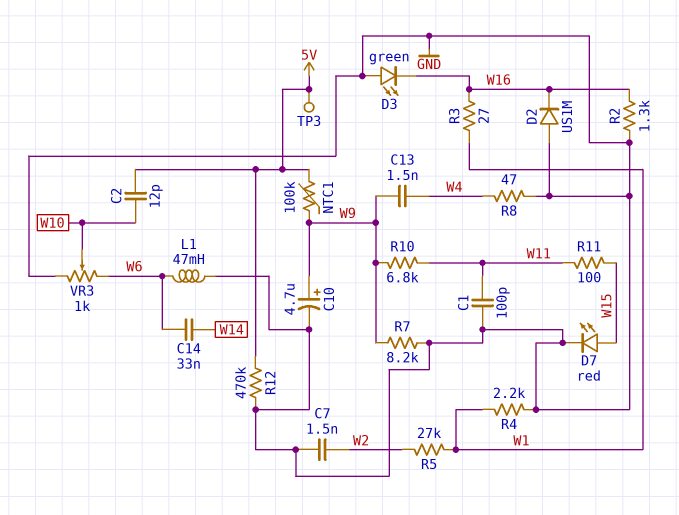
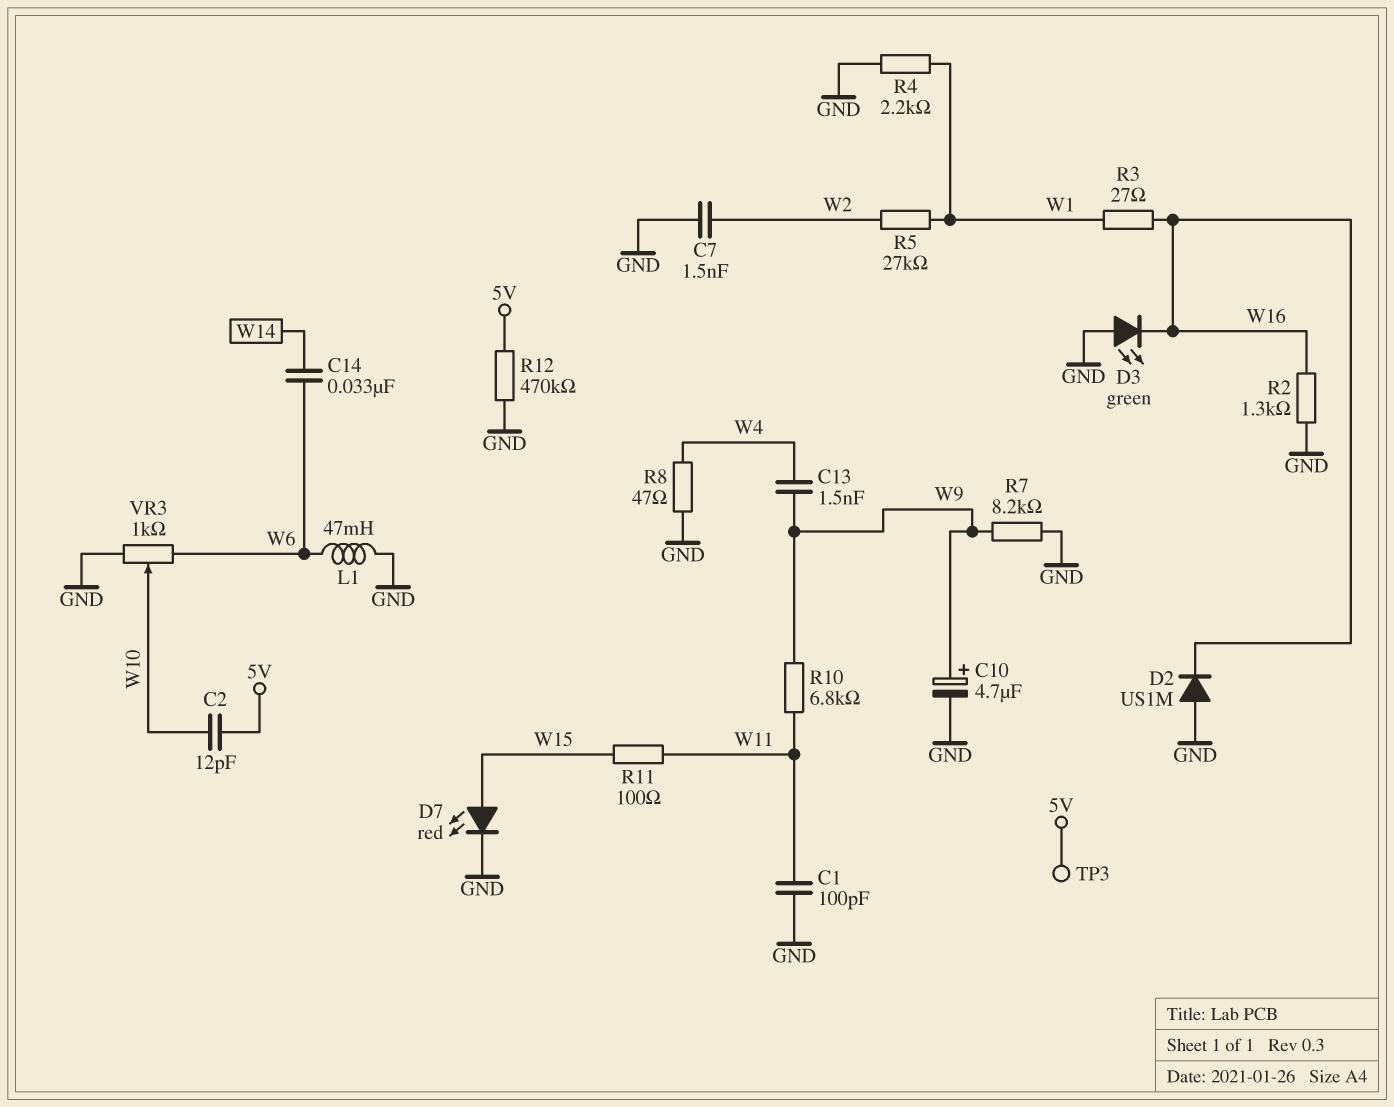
NTC1: 100k (5V, W9) -> none

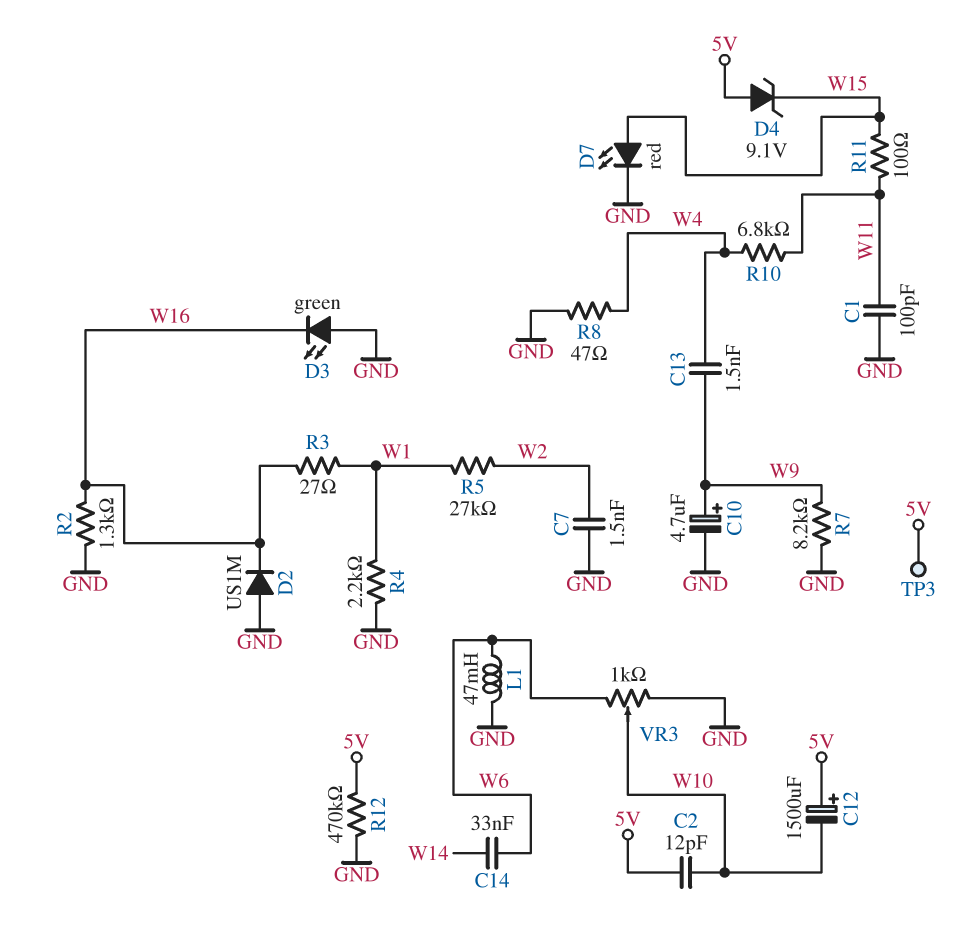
C12: none -> 1500uF (plus 5V, minus W10)
D4: none -> zener 9.1V (A 5V, K W15)
R10: 6.8k (W9, W11) -> 6.8k (W4, W11)

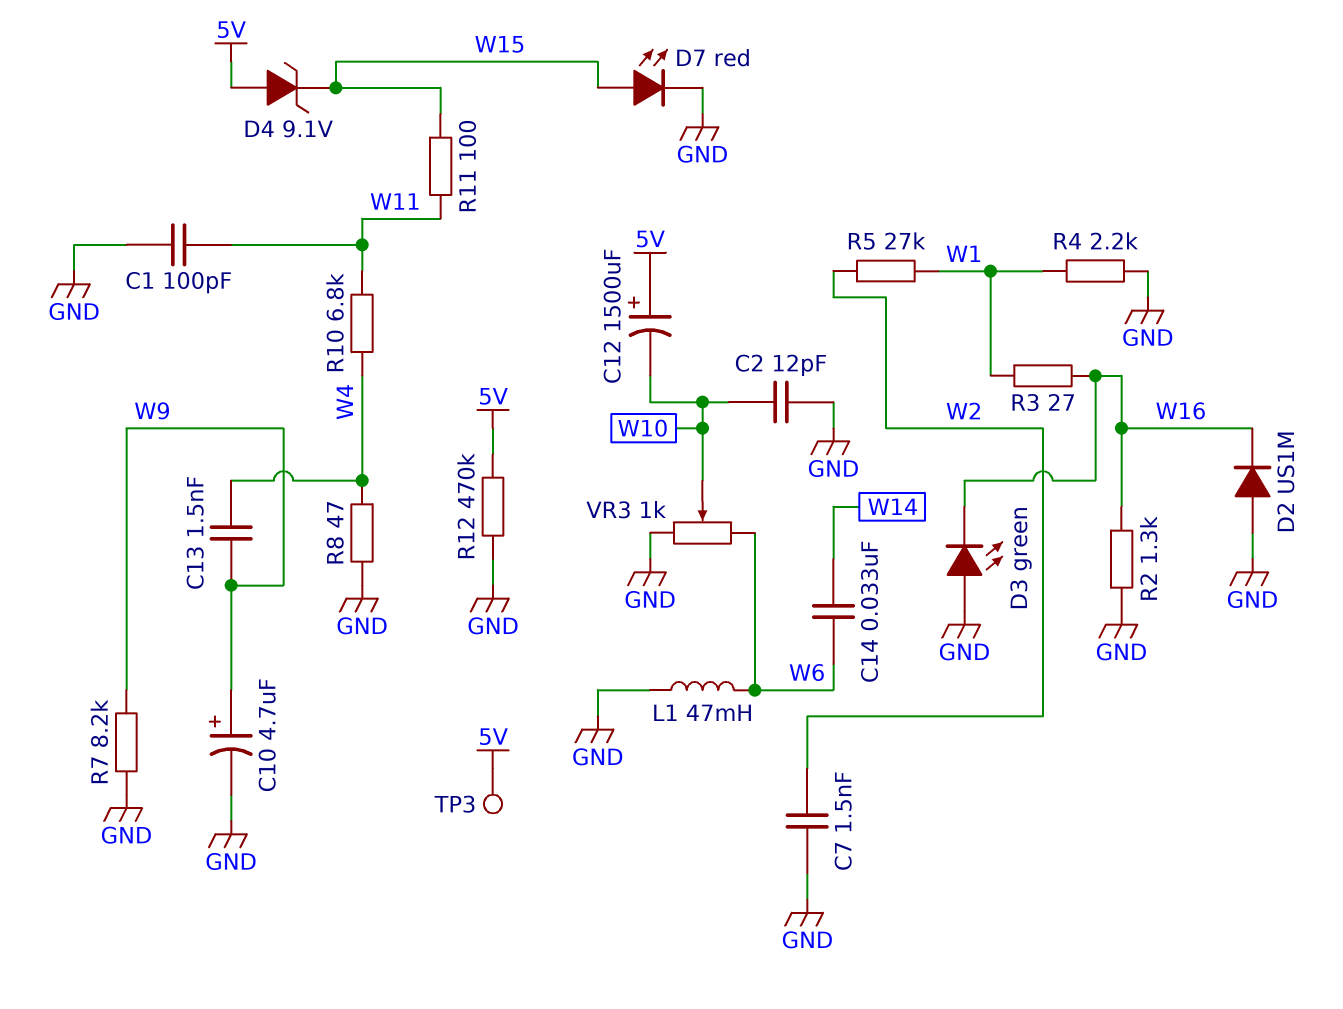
C2: 12pF (5V, W10) -> 12pF (GND, W10)

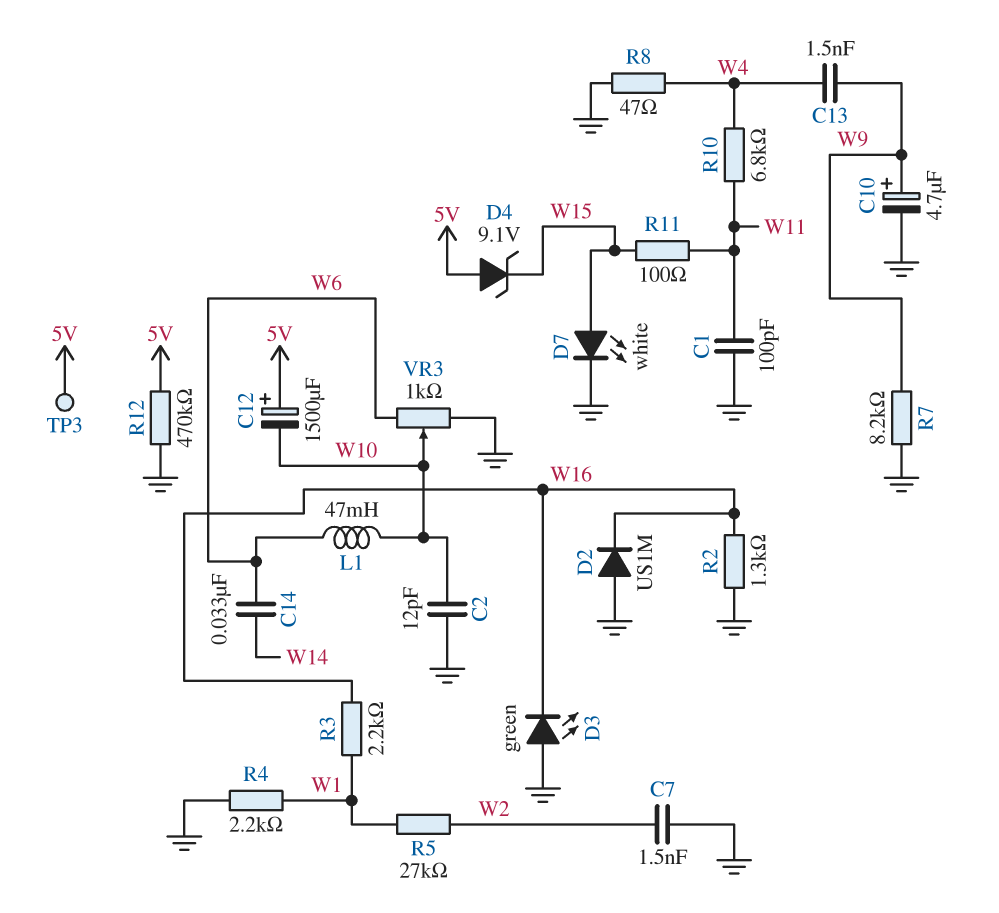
D7: LED red (A W15, K GND) -> LED white (A W15, K GND)
L1: 47mH (GND, W6) -> 47mH (W6, W10)
R3: 27 (W1, W16) -> 2.2k (W1, W16)

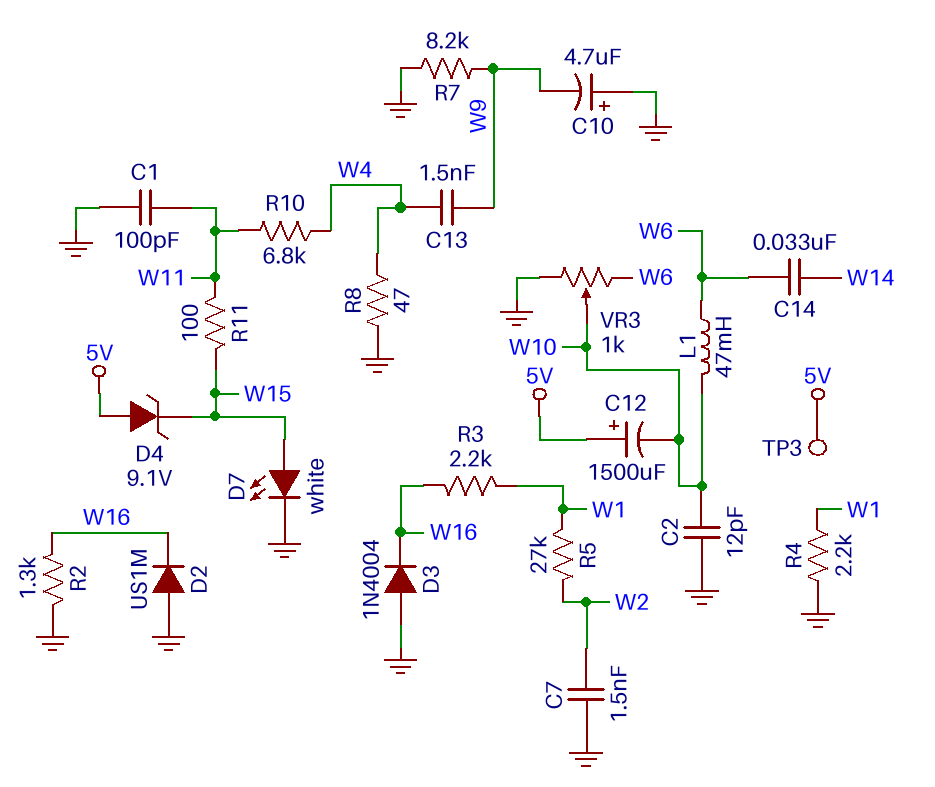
C10: 4.7uF (plus W9, minus GND) -> 4.7uF (plus GND, minus W9)
D3: LED green (A GND, K W16) -> diode 1N4004 (A GND, K W16)
R12: 470k (5V, GND) -> none

